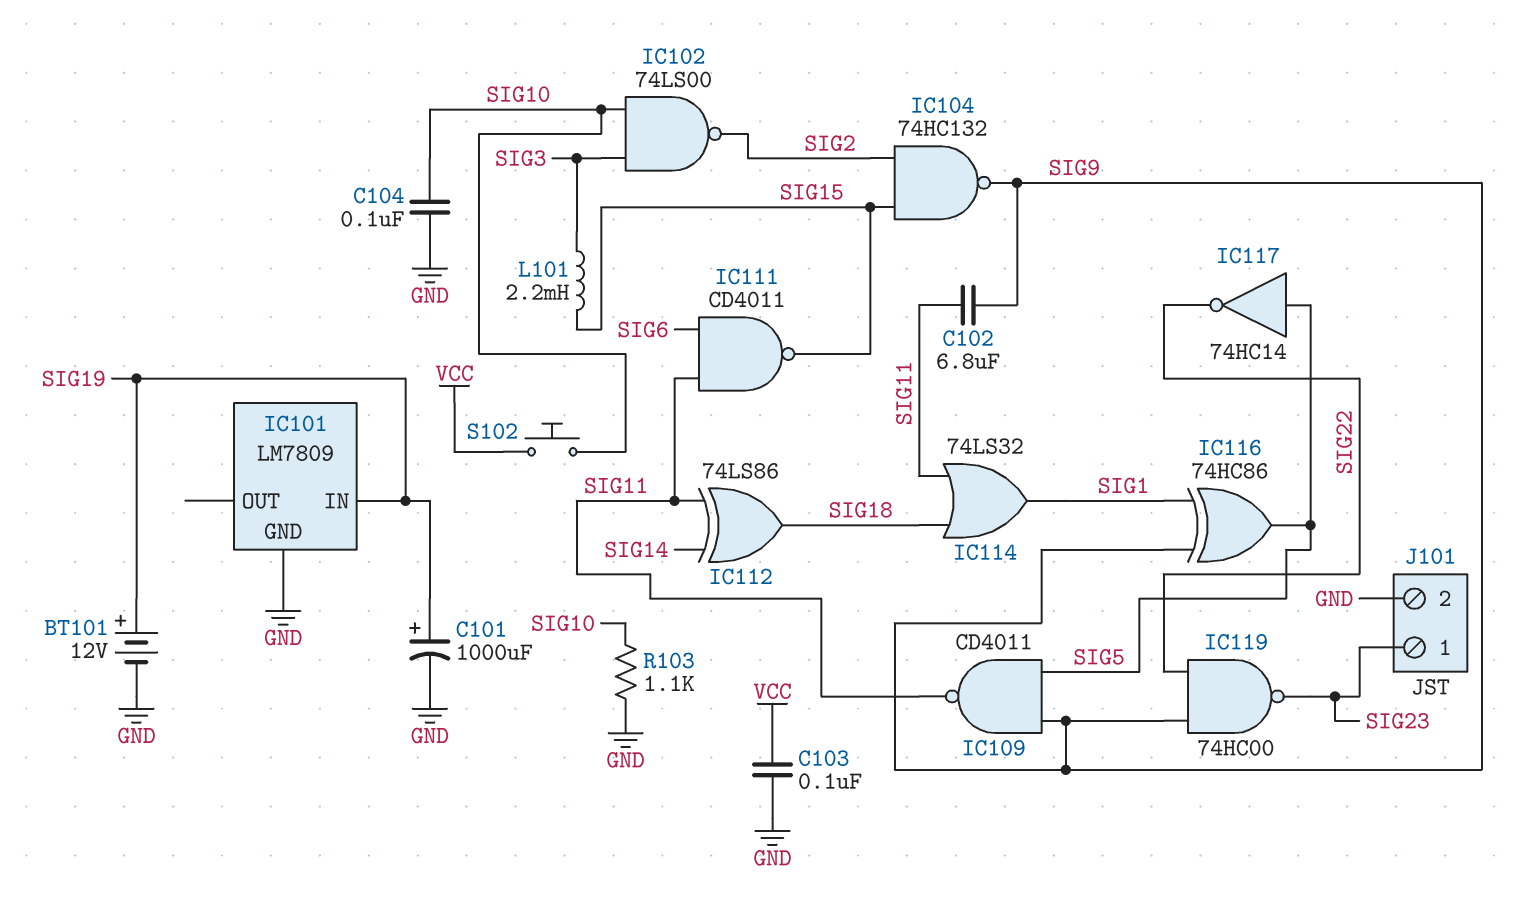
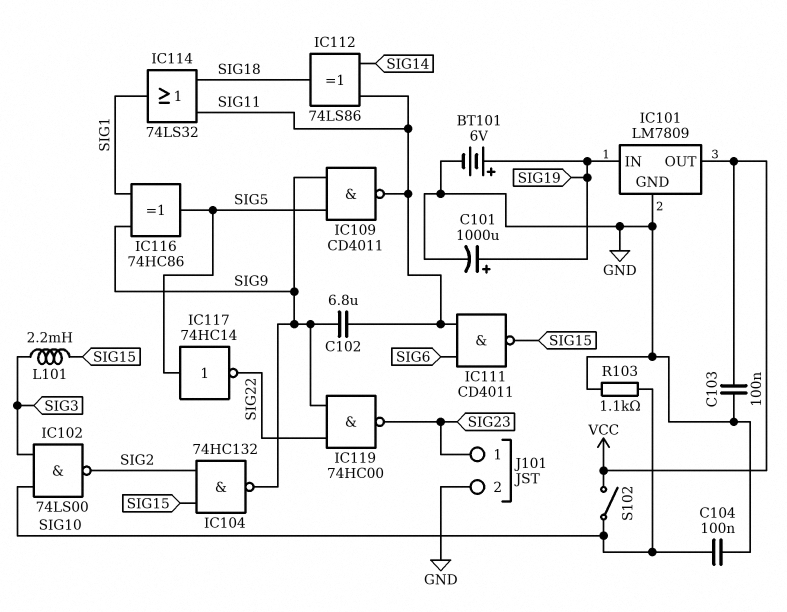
BT101: 12V (plus SIG19, minus GND) -> 6V (plus SIG19, minus GND)
IC101 pin OUT: none -> VCC
S102: button (SIG10, VCC) -> switch (SIG10, VCC)

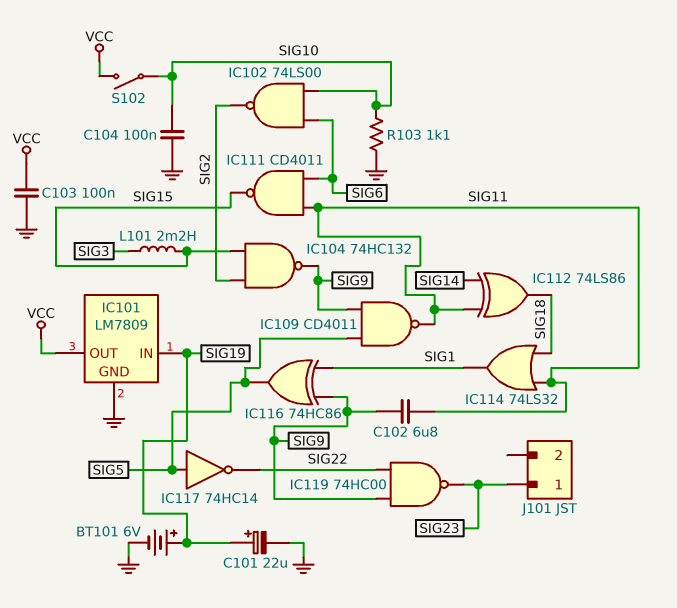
C101: 1000uF (plus SIG19, minus GND) -> 22uF (plus SIG19, minus GND)
IC102: NAND 74LS00 (in SIG3, in SIG10, out SIG2) -> NAND 74LS00 (in SIG6, in SIG10, out SIG2)
J101 pin 2: GND -> none

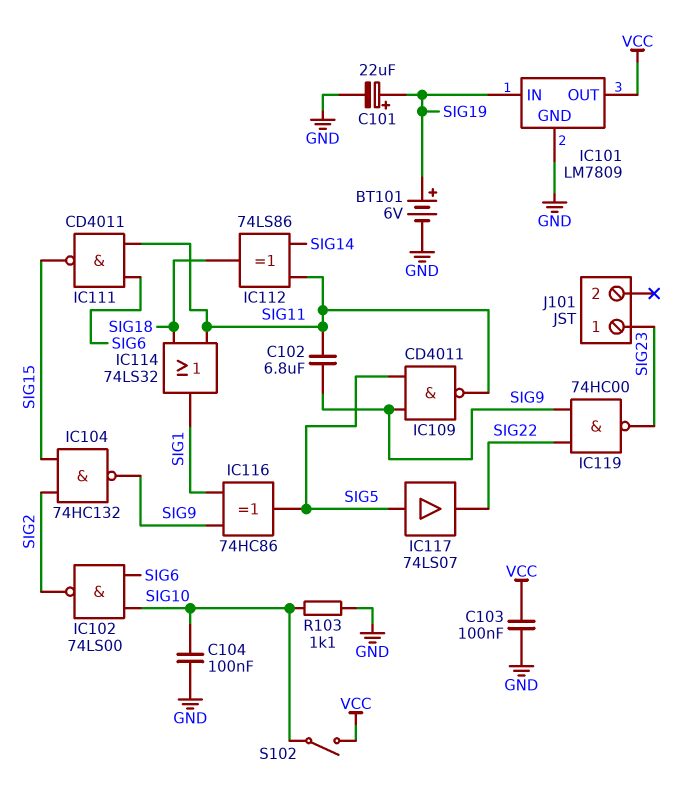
IC117: NOT 74HC14 (in SIG5, out SIG22) -> buffer 74LS07 (in SIG5, out SIG22)
L101: 2.2mH (SIG3, SIG15) -> none

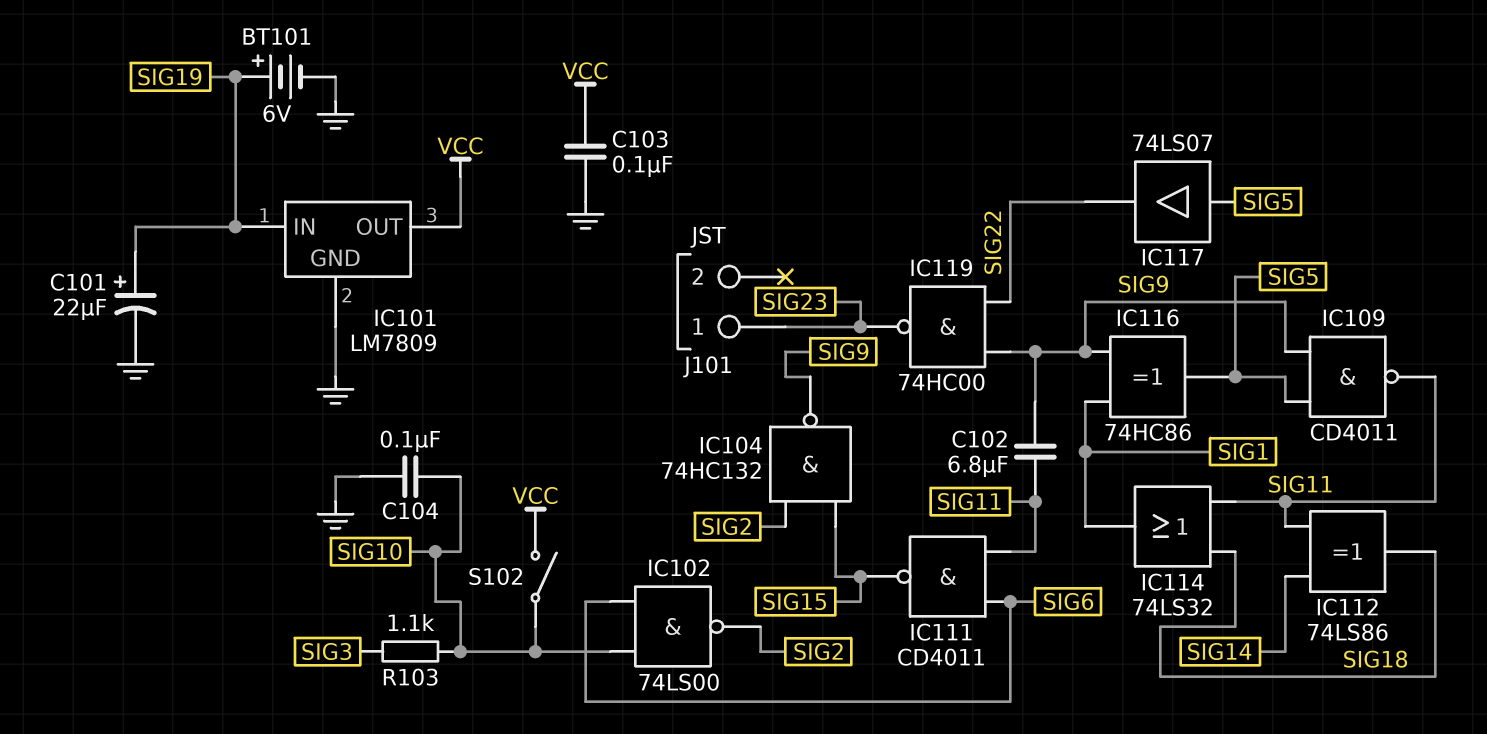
R103: 1.1k (GND, SIG10) -> 1.1k (SIG3, SIG10)

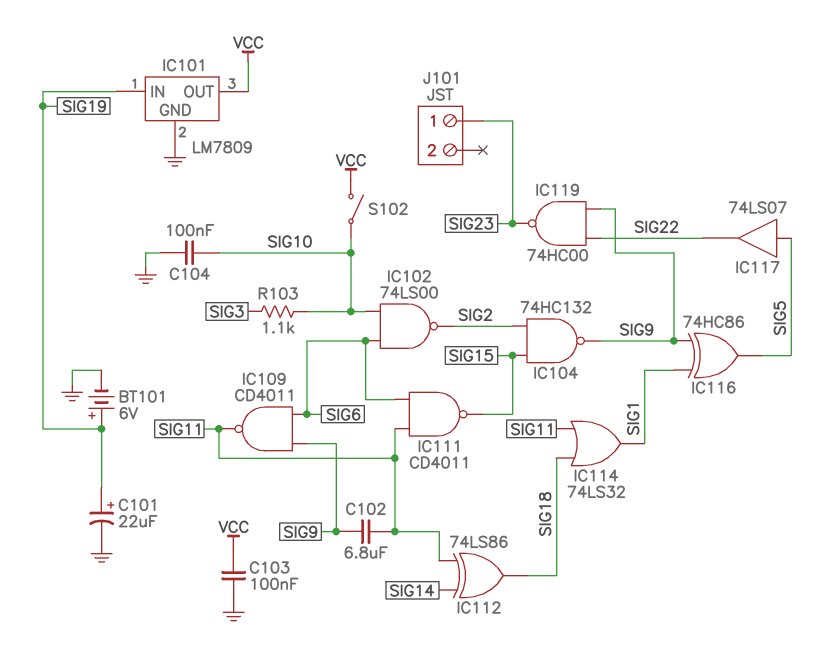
IC109: NAND CD4011 (in SIG5, in SIG9, out SIG11) -> NAND CD4011 (in SIG6, in SIG9, out SIG11)

